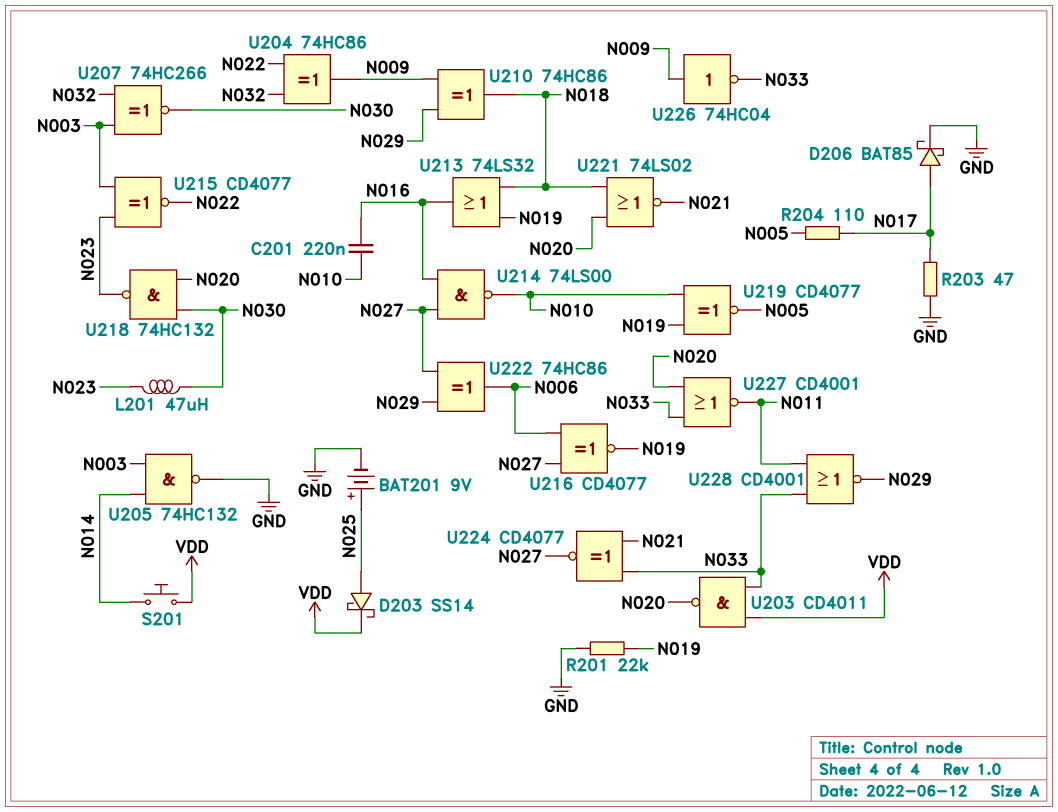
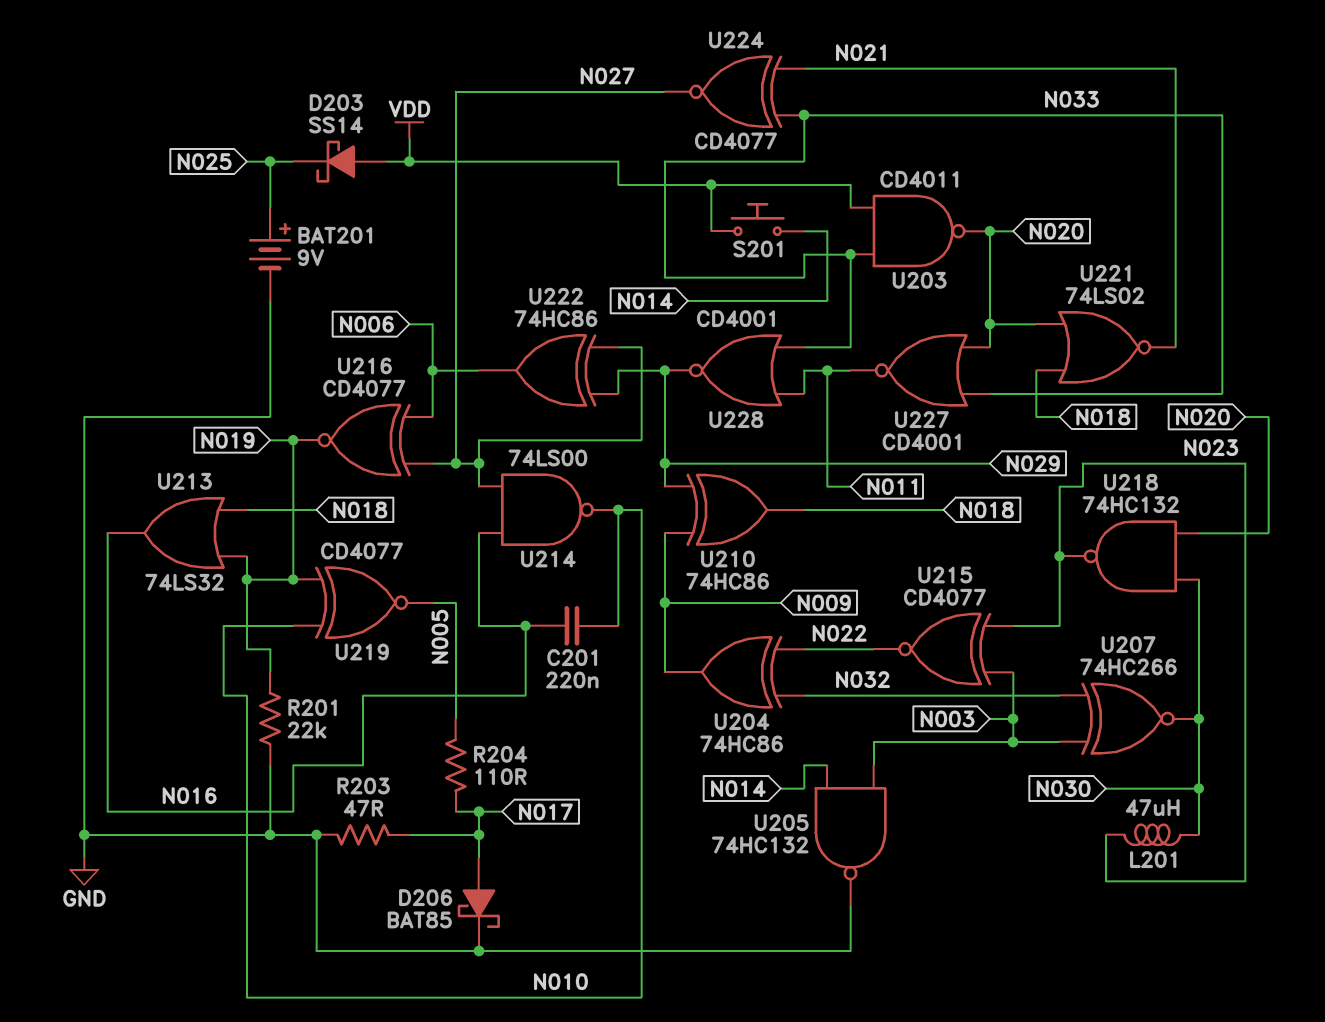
D203: schottky SS14 (A N025, K VDD) -> schottky SS14 (A VDD, K N025)
U226: NOT 74HC04 (in N009, out N033) -> none

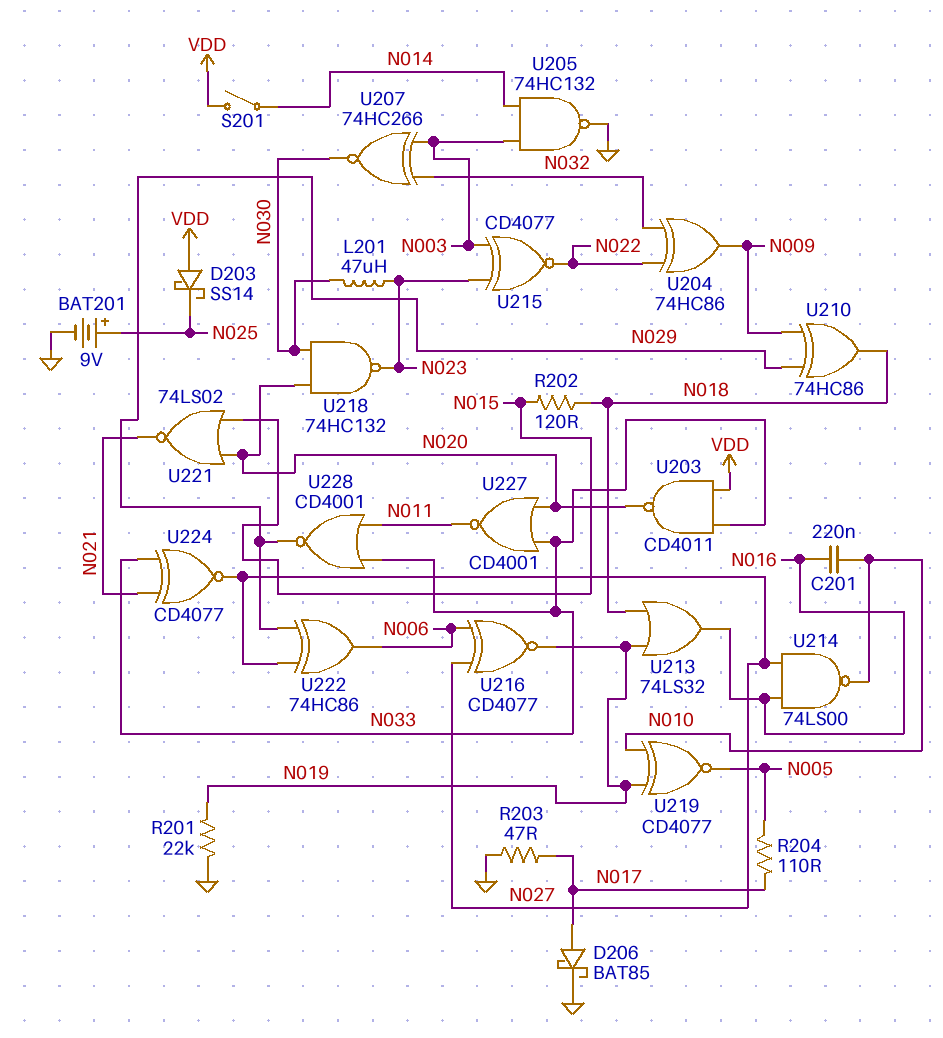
R202: none -> 120 (N015, N018)
S201: button (N014, VDD) -> switch (N014, VDD)
U221: NOR 74LS02 (in N018, in N020, out N021) -> NOR 74LS02 (in N015, in N020, out N021)

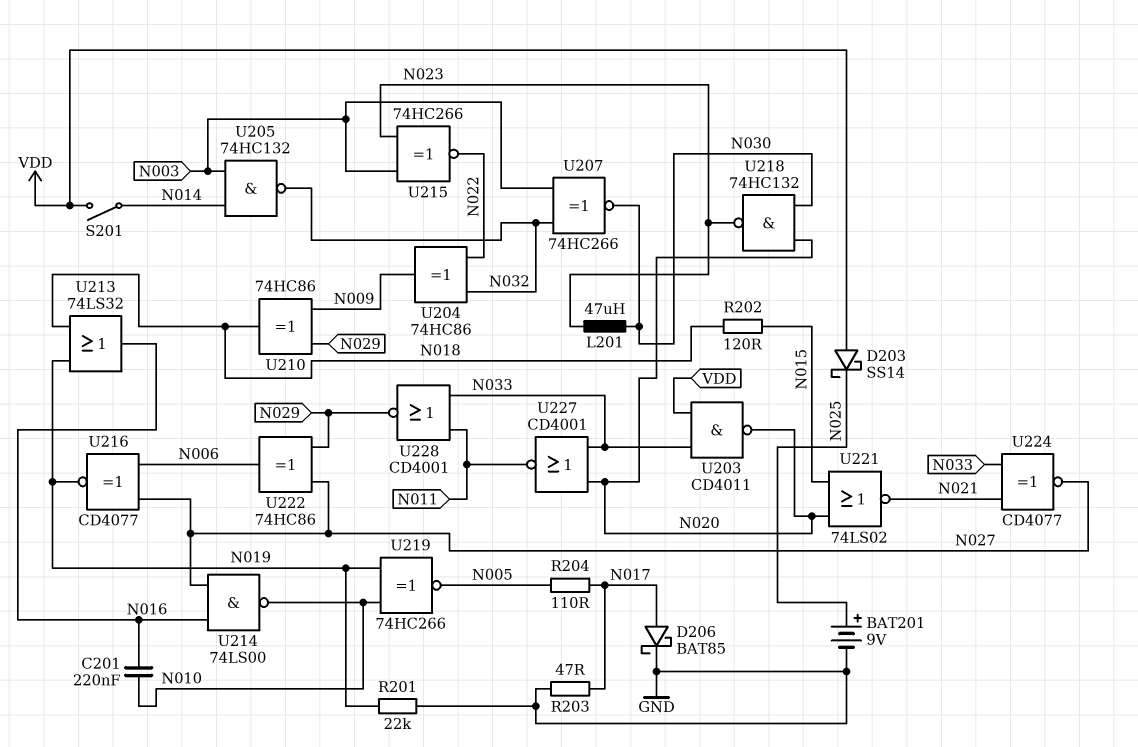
U205: NAND 74HC132 (in N003, in N014, out GND) -> NAND 74HC132 (in N003, in N014, out N032)
U215: XNOR CD4077 (in N003, in N023, out N022) -> XNOR 74HC266 (in N003, in N023, out N022)
U219: XNOR CD4077 (in N010, in N019, out N005) -> XNOR 74HC266 (in N010, in N019, out N005)

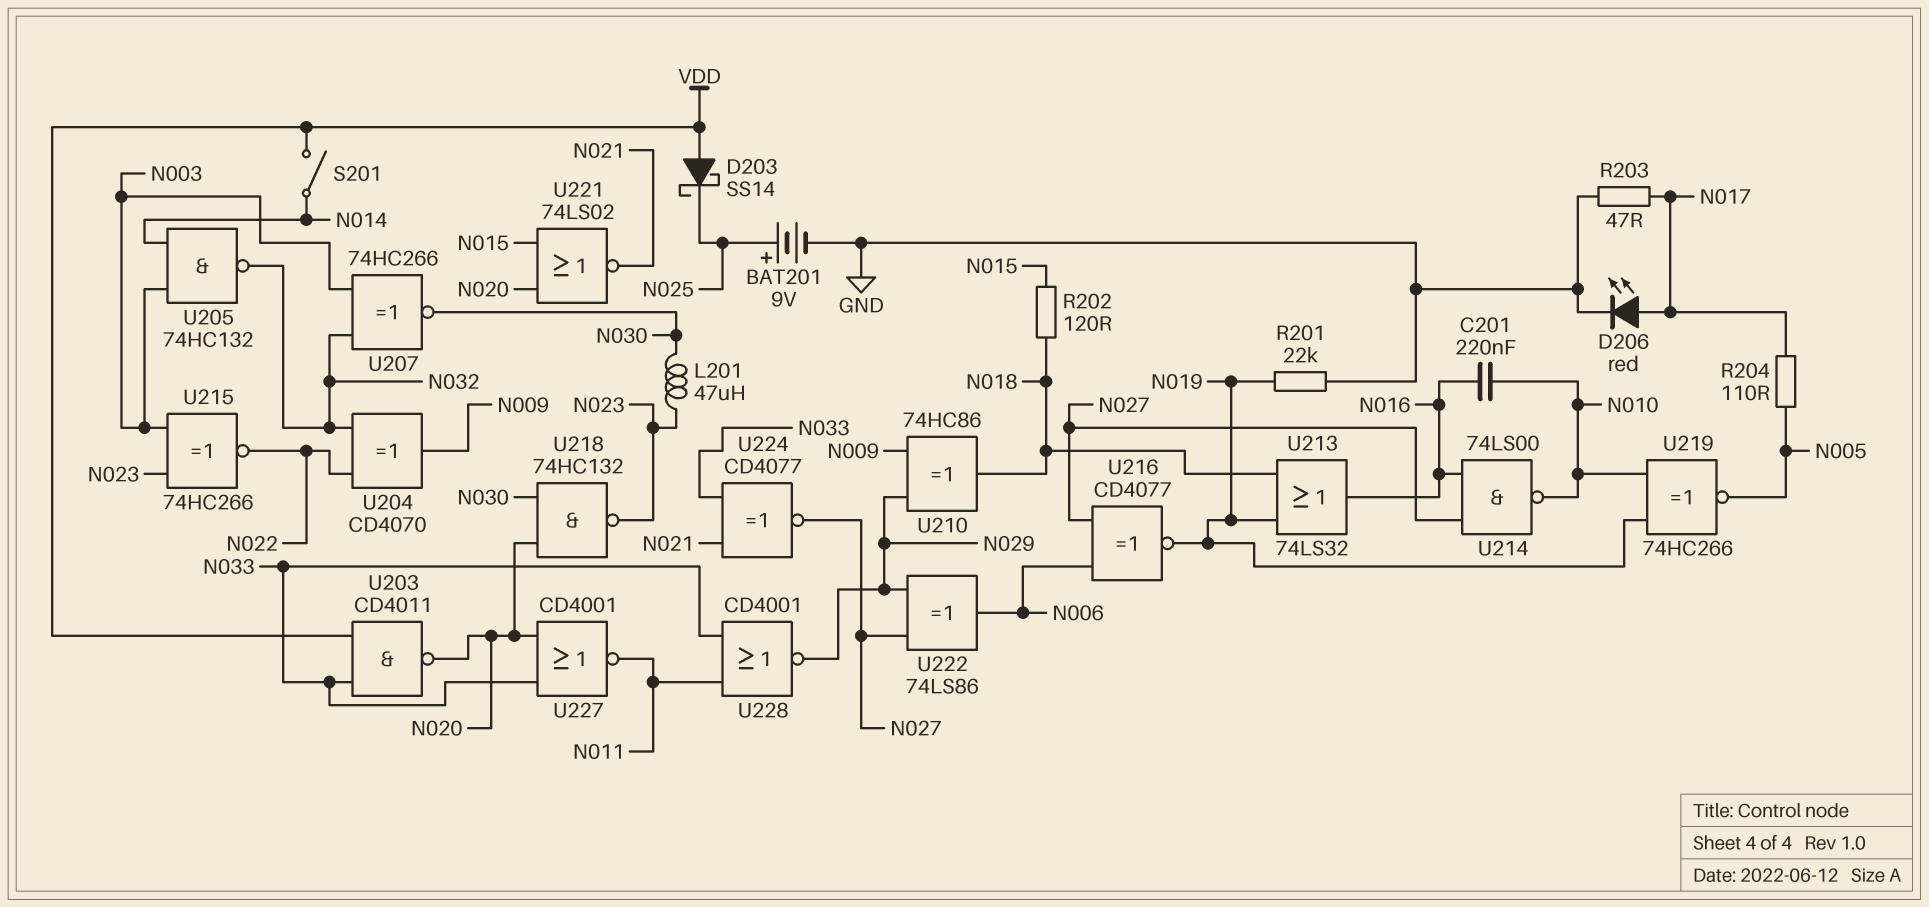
D206: schottky BAT85 (A N017, K GND) -> LED red (A N017, K GND)
U204: XOR 74HC86 (in N022, in N032, out N009) -> XOR CD4070 (in N022, in N032, out N009)
U222: XOR 74HC86 (in N027, in N029, out N006) -> XOR 74LS86 (in N027, in N029, out N006)

